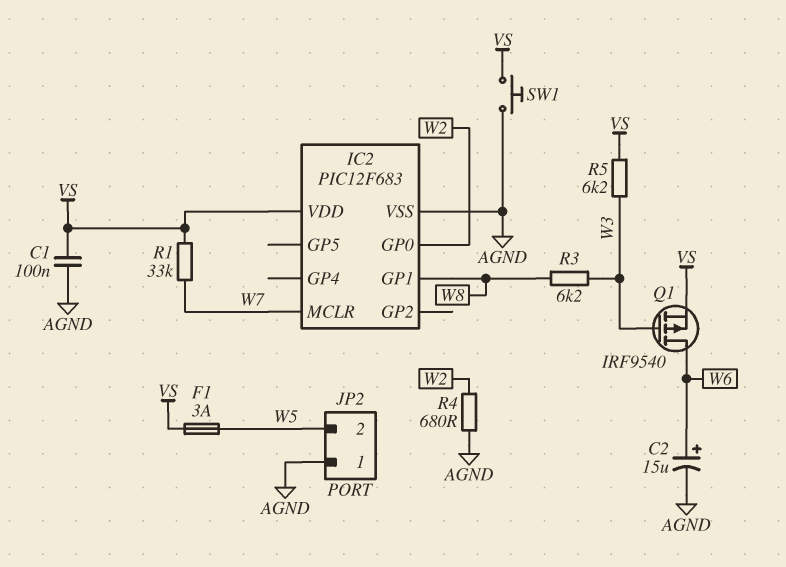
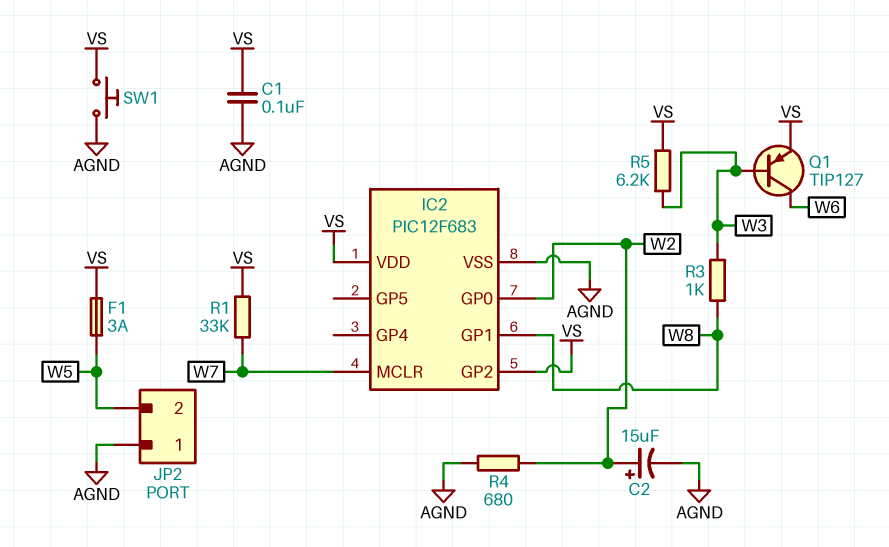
C2: 15uF (plus W6, minus AGND) -> 15uF (plus W2, minus AGND)
IC2 pin GP2: none -> VS
Q1: PMOS IRF9540 (G W3, D W6, S VS) -> PNP TIP127 (B W3, C W6, E VS)
R3: 6.2k (W3, W8) -> 1k (W3, W8)

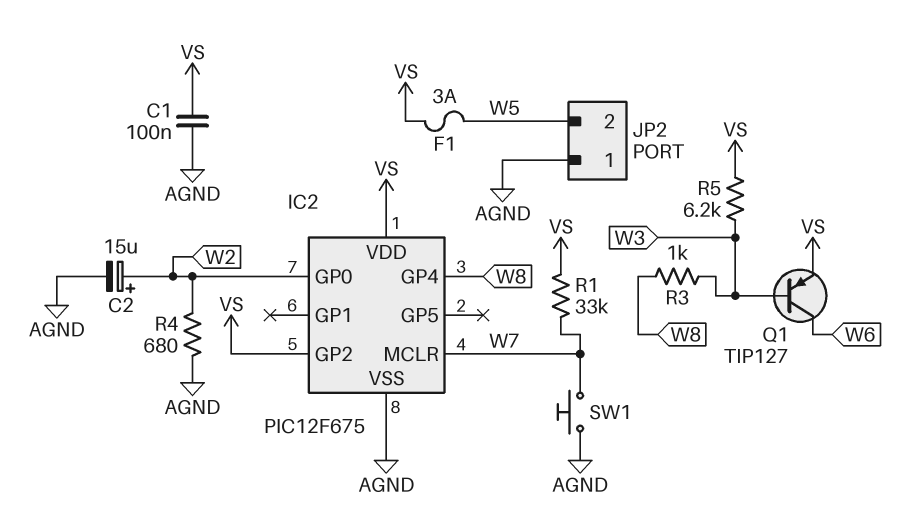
IC2: PIC12F683 -> PIC12F675
IC2 pin GP1: W8 -> none
IC2 pin GP4: none -> W8
SW1: button (AGND, VS) -> button (AGND, W7)

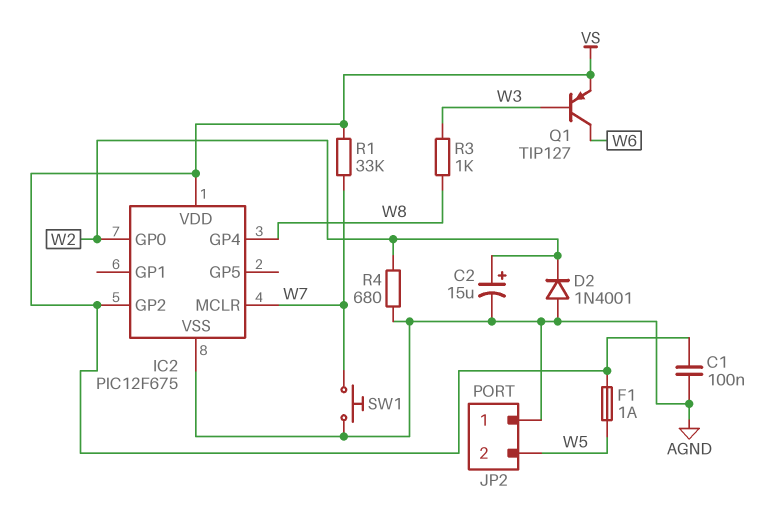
D2: none -> diode 1N4001 (A AGND, K W2)
F1: 3A (VS, W5) -> 1A (VS, W5)
R5: 6.2k (VS, W3) -> none

